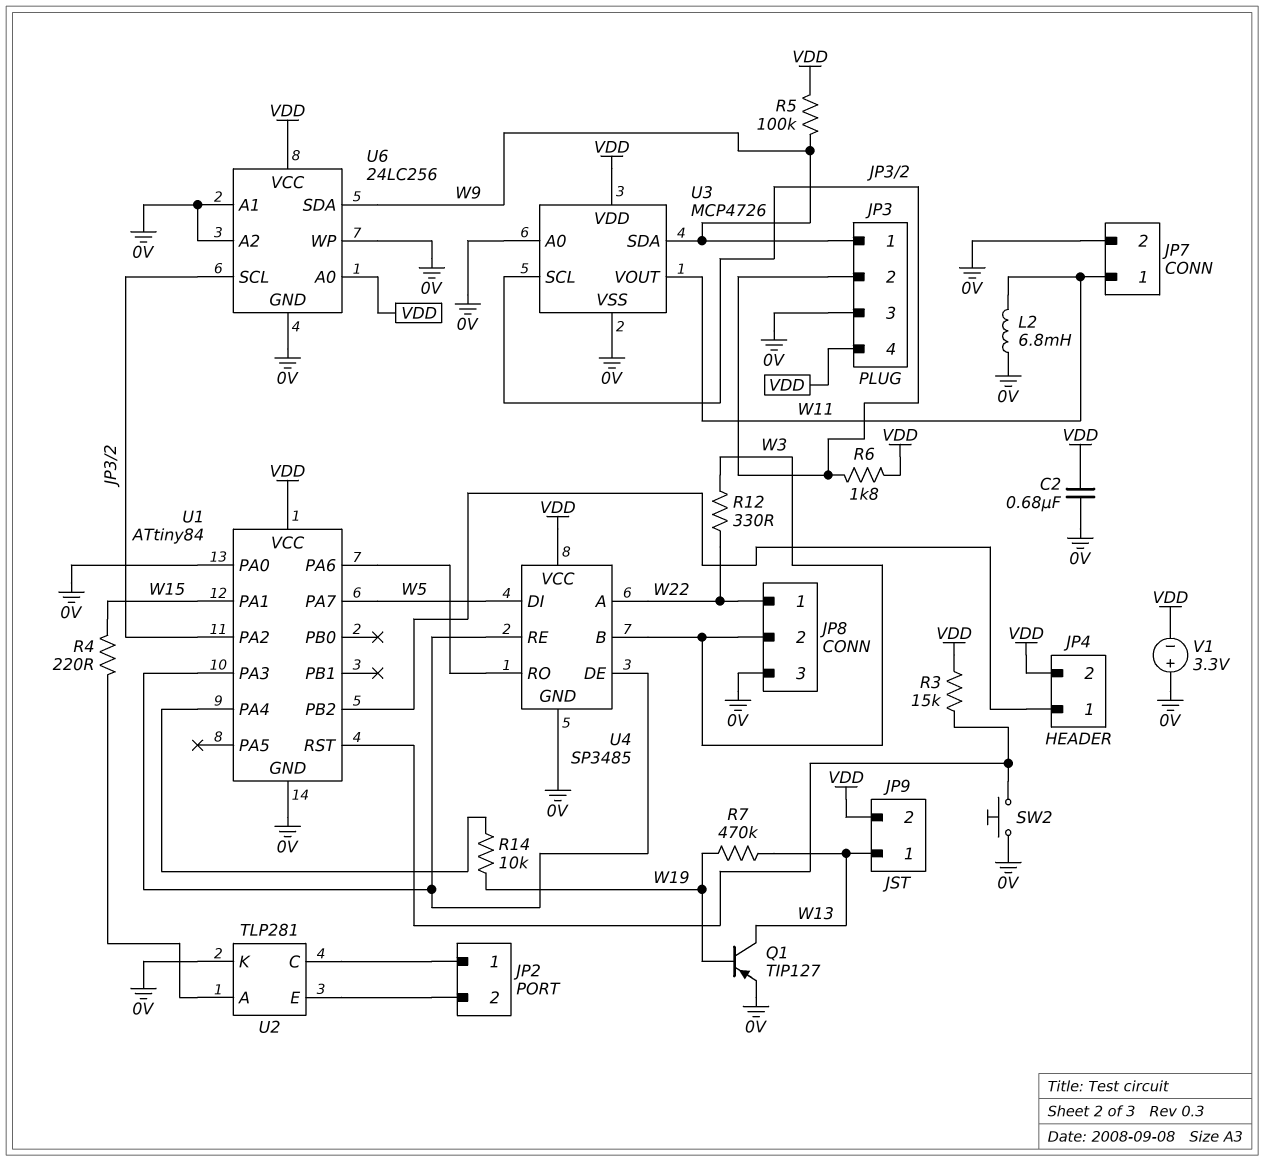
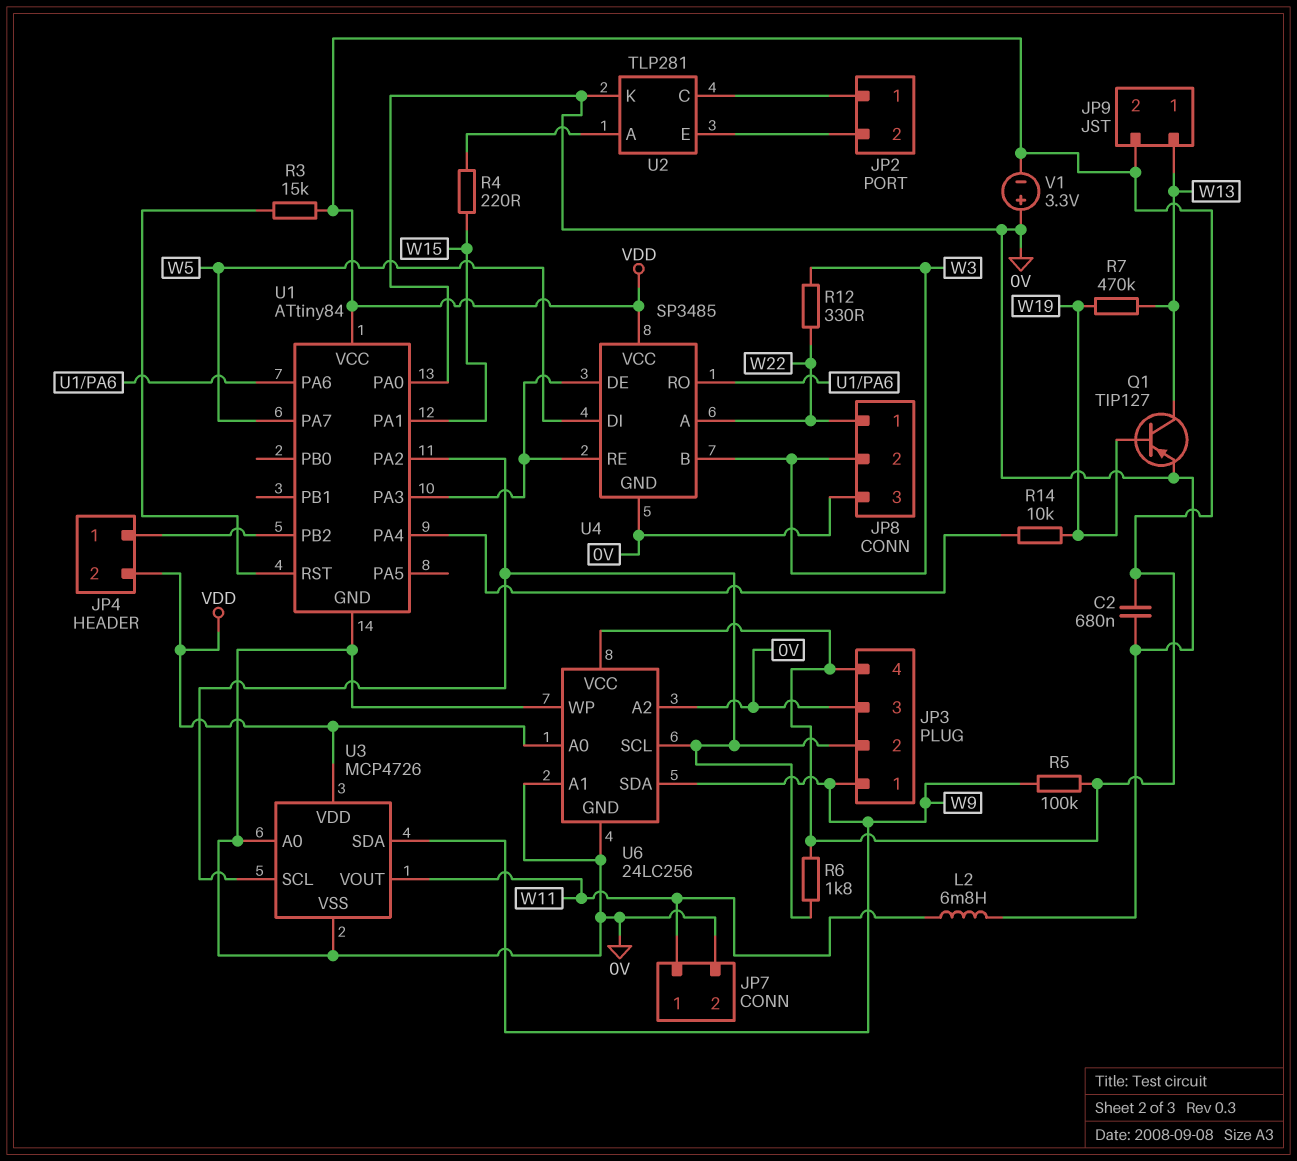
SW2: button (0V, U1/RST) -> none

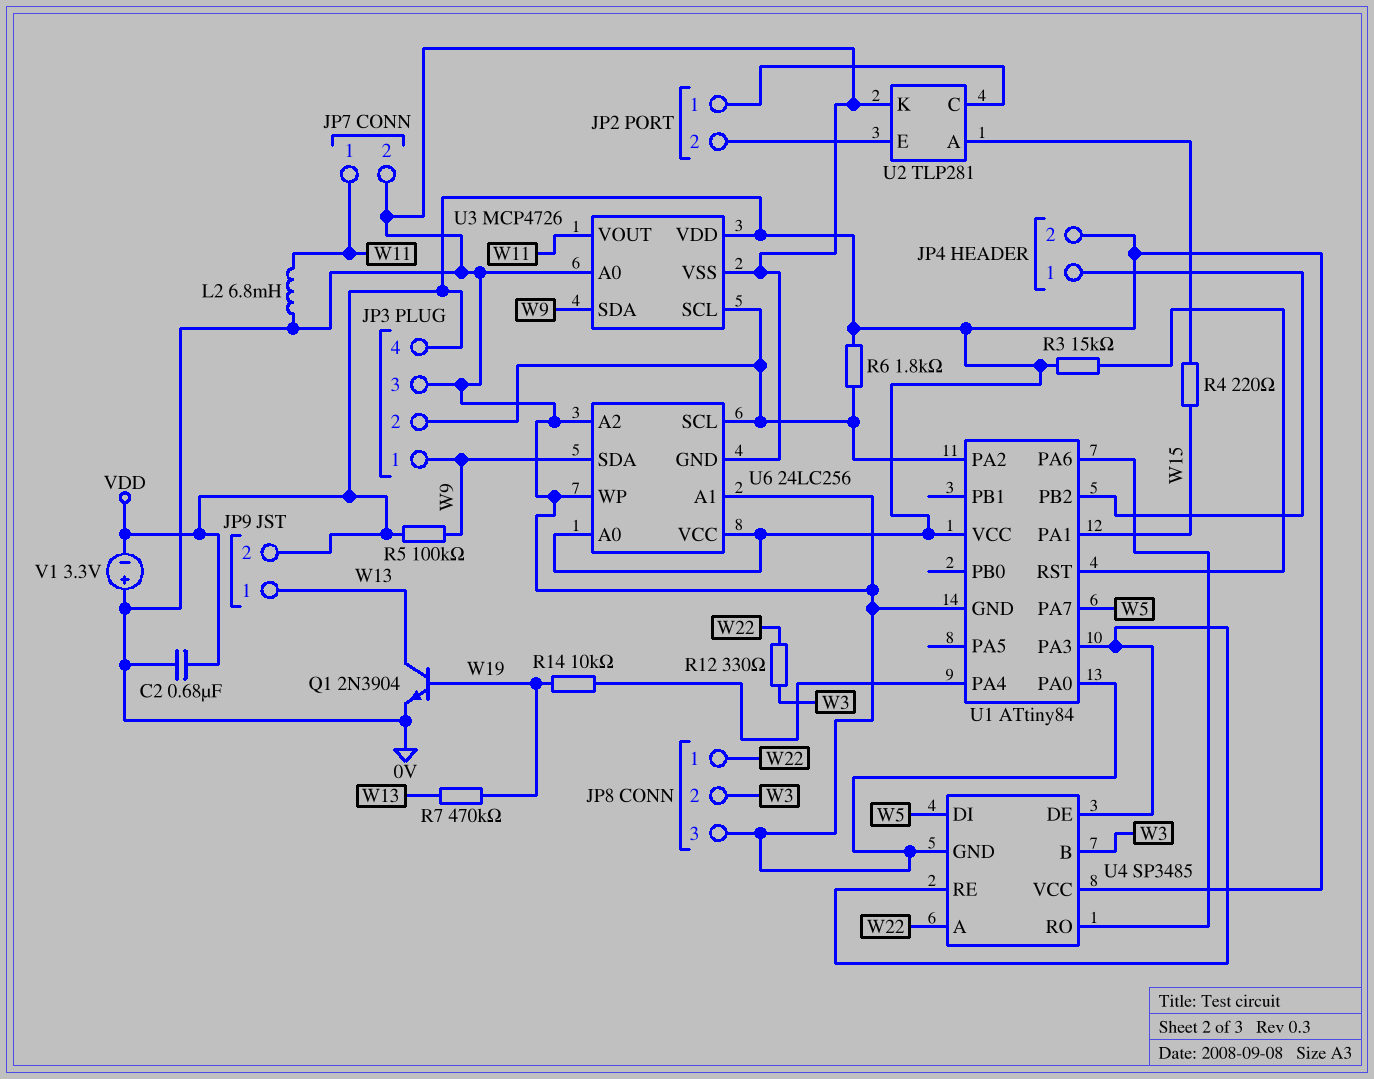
Q1: PNP TIP127 (B W19, C W13, E 0V) -> NPN 2N3904 (B W19, C W13, E 0V)

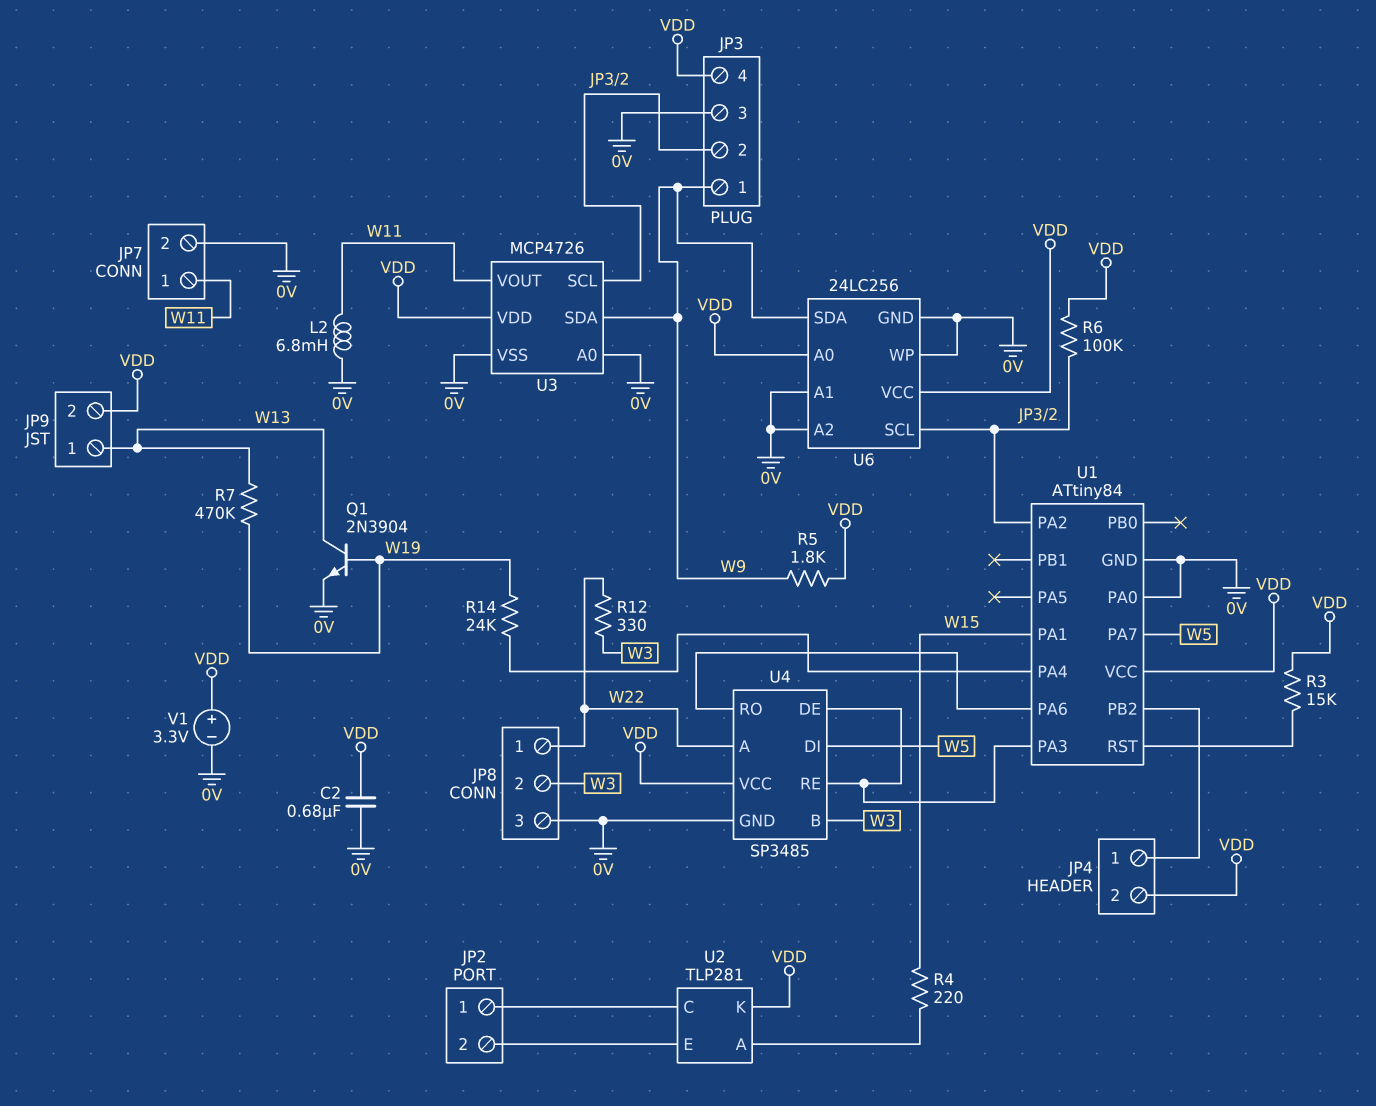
R5: 100k (VDD, W9) -> 1.8k (VDD, W9)
R6: 1.8k (JP3/2, VDD) -> 100k (JP3/2, VDD)
R14: 10k (U1/PA4, W19) -> 24k (U1/PA4, W19)
U2 pin K: 0V -> VDD
V1: 3.3V (plus 0V, minus VDD) -> 3.3V (plus VDD, minus 0V)

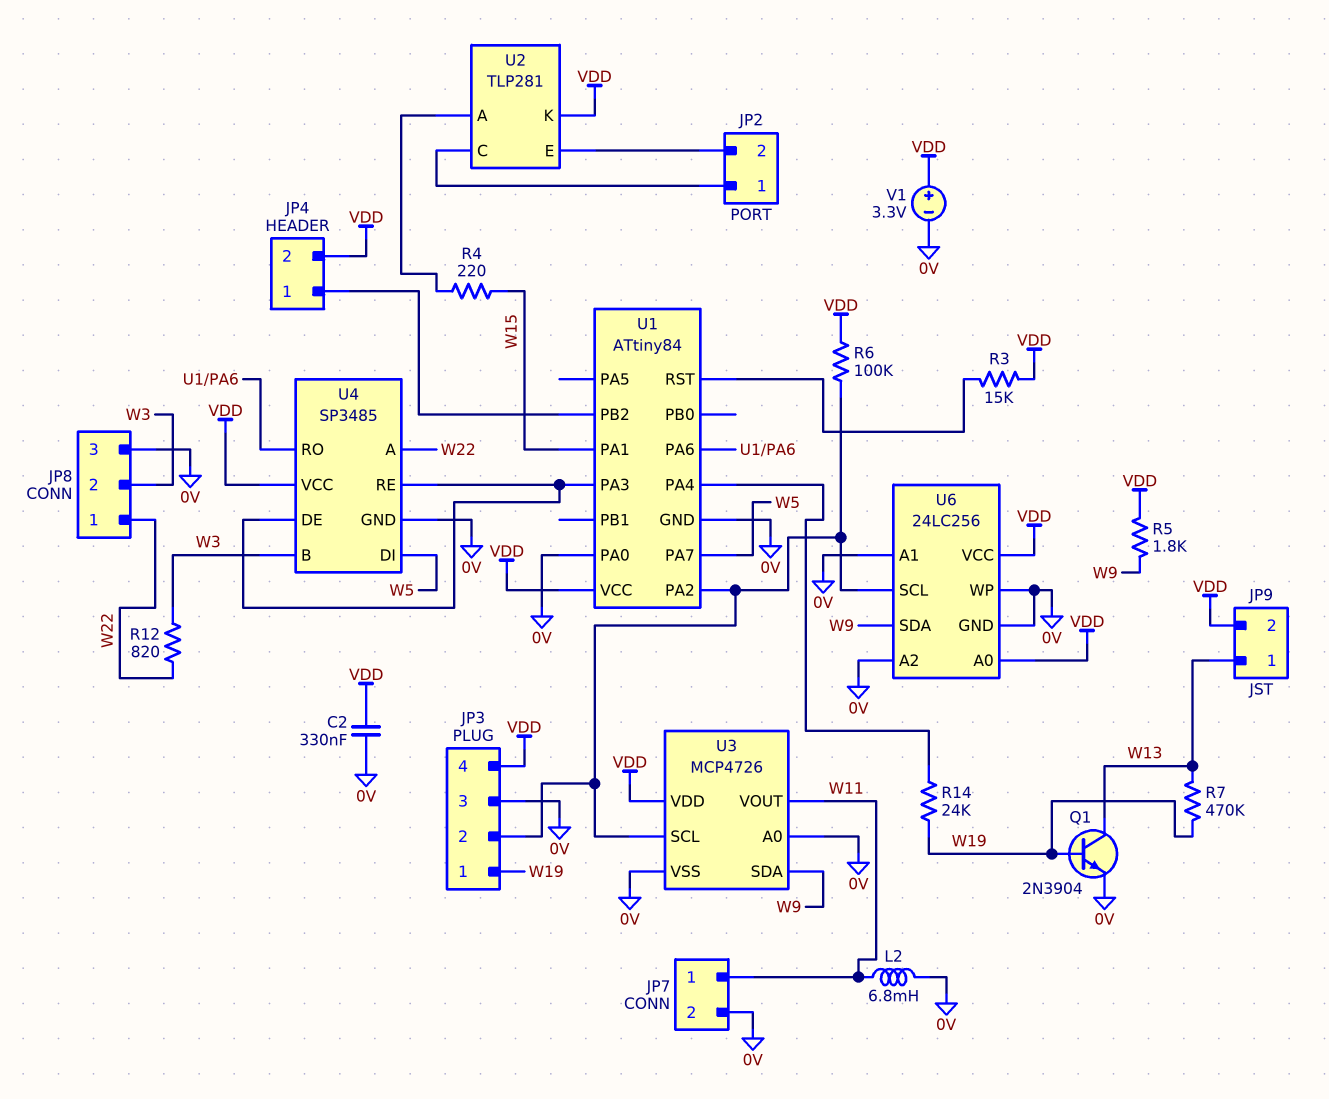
C2: 680nF (0V, VDD) -> 330nF (0V, VDD)
JP3 pin 1: W9 -> W19
R12: 330 (W3, W22) -> 820 (W3, W22)

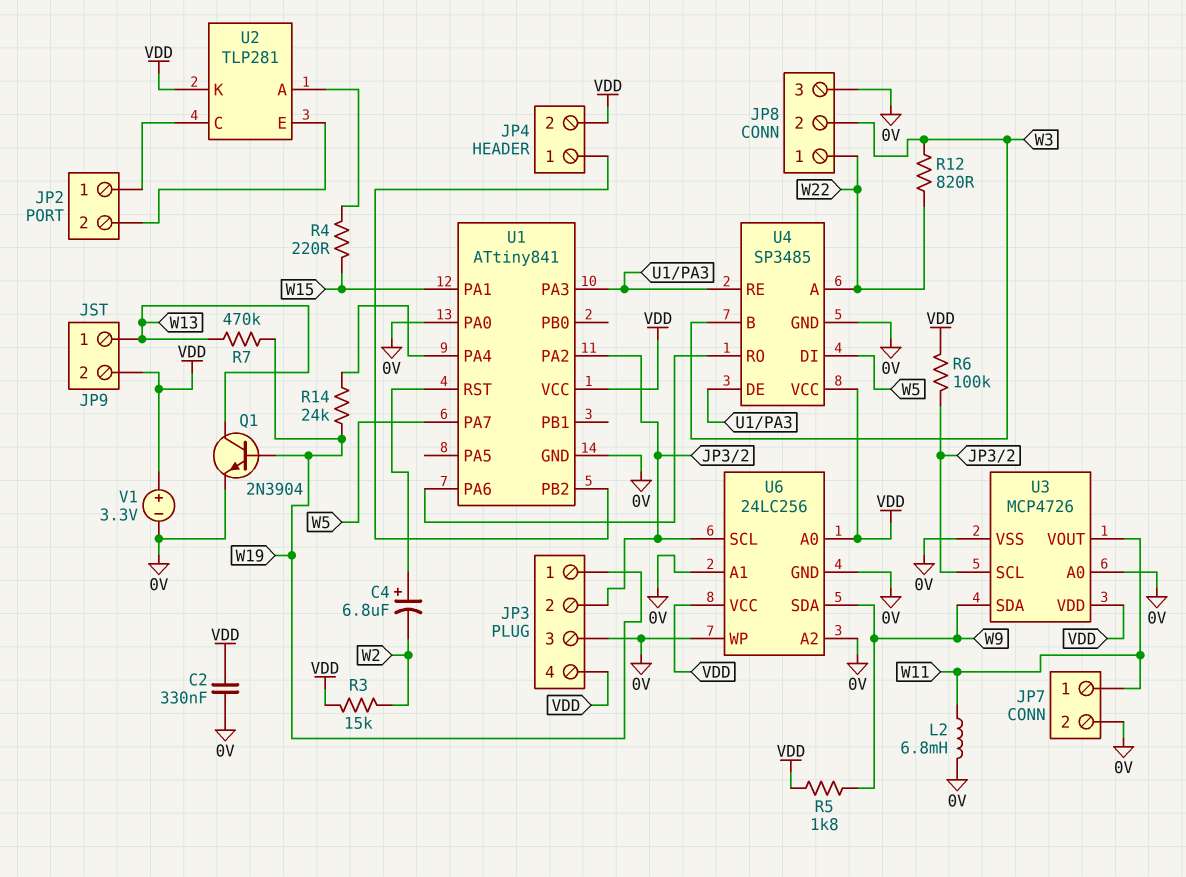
C4: none -> 6.8uF (plus U1/RST, minus W2)
R3: 15k (U1/RST, VDD) -> 15k (VDD, W2)
U1: ATtiny84 -> ATtiny841

